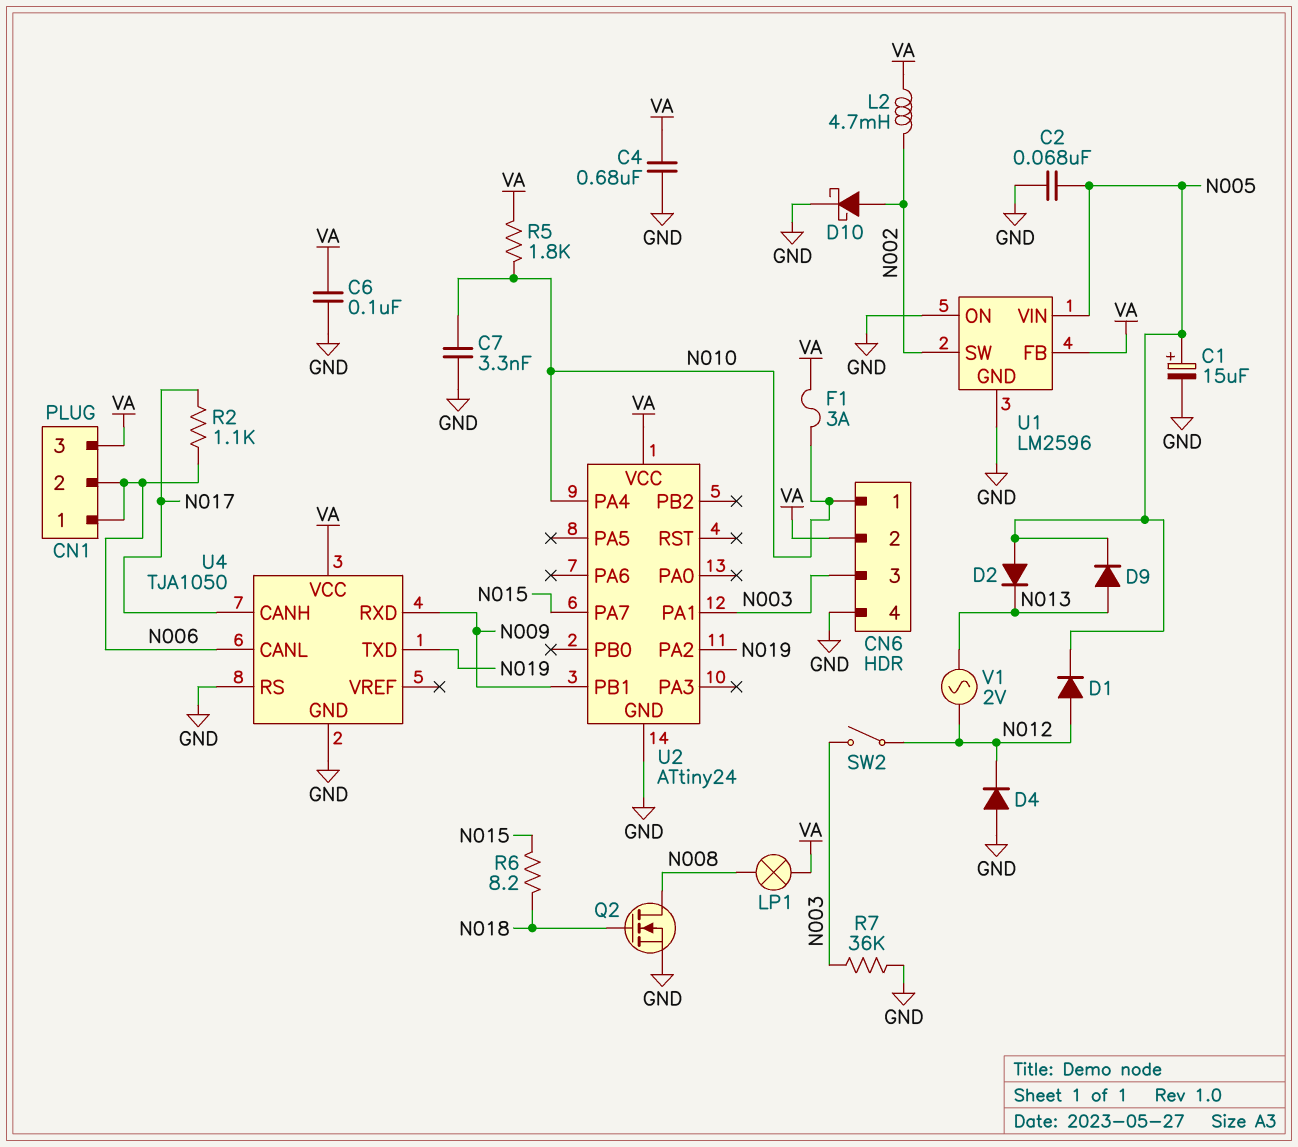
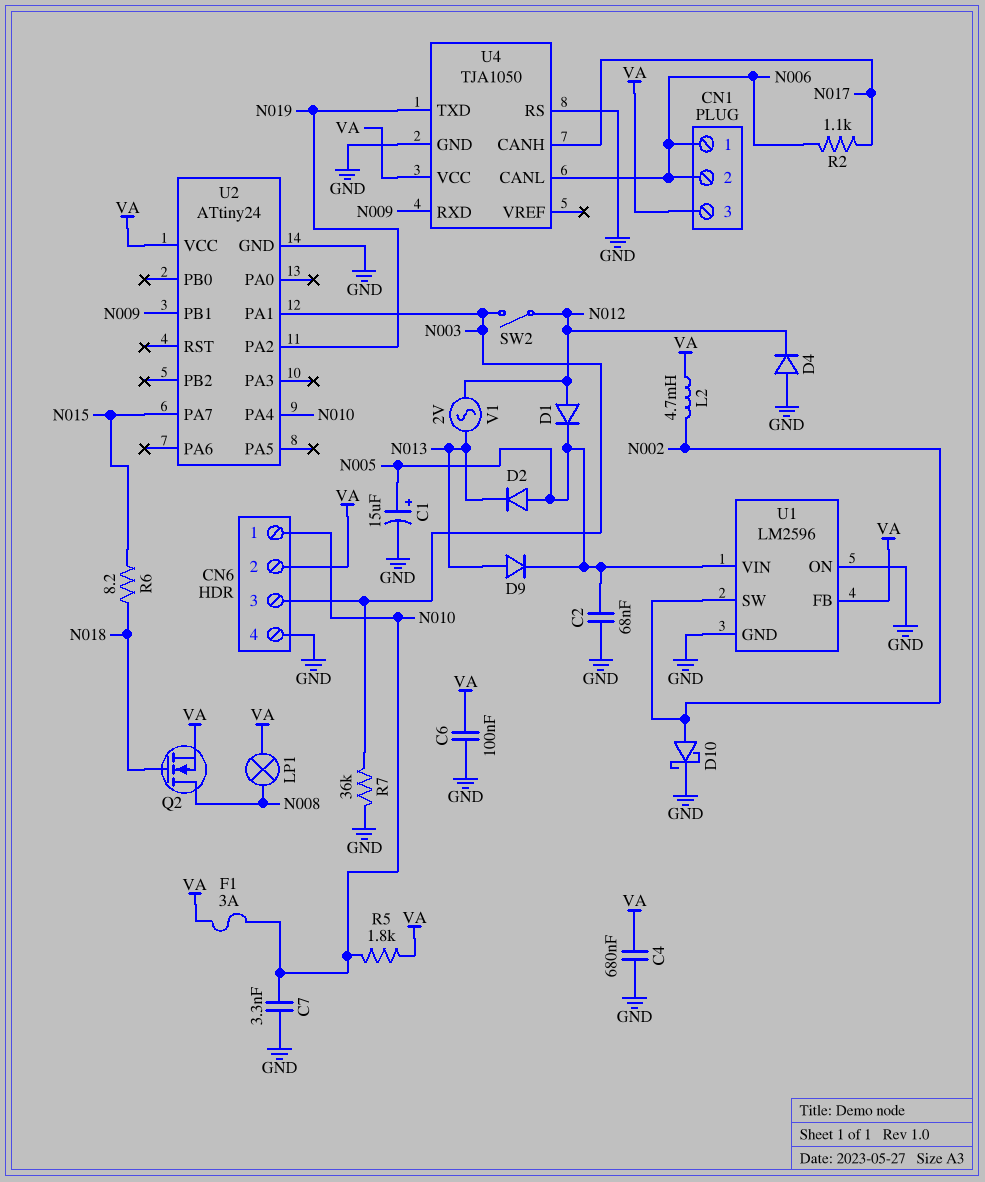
Q2: NMOS (G N018, D N008, S GND) -> NMOS (G N018, D N008, S VA)

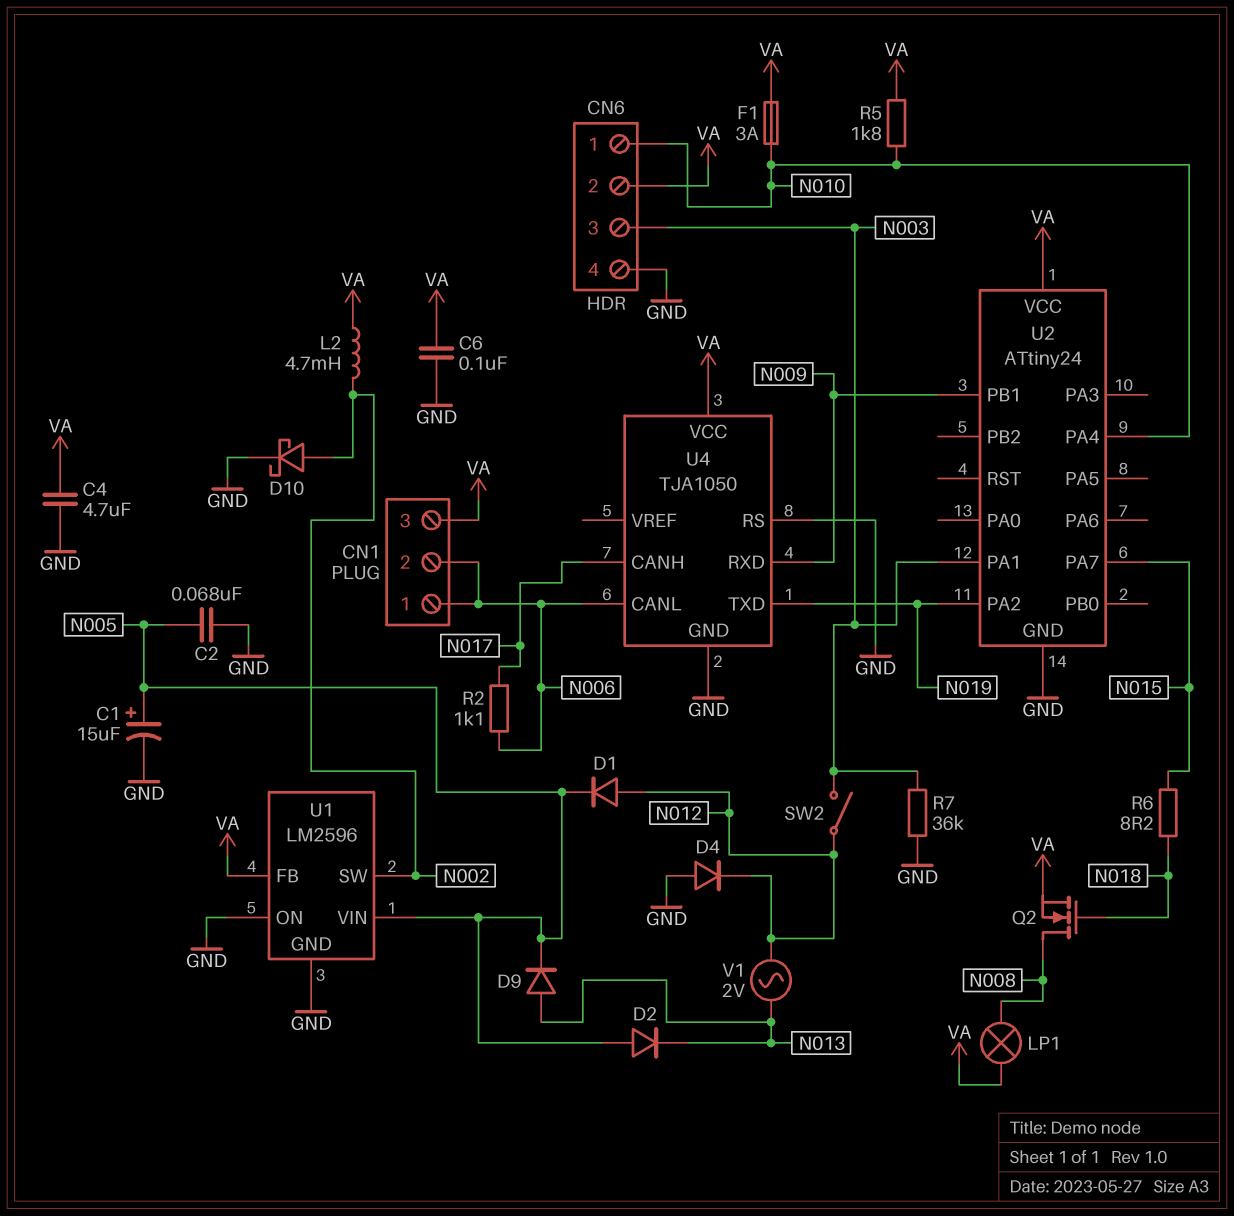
C4: 680nF (GND, VA) -> 4.7uF (GND, VA)
C7: 3.3nF (GND, N010) -> none

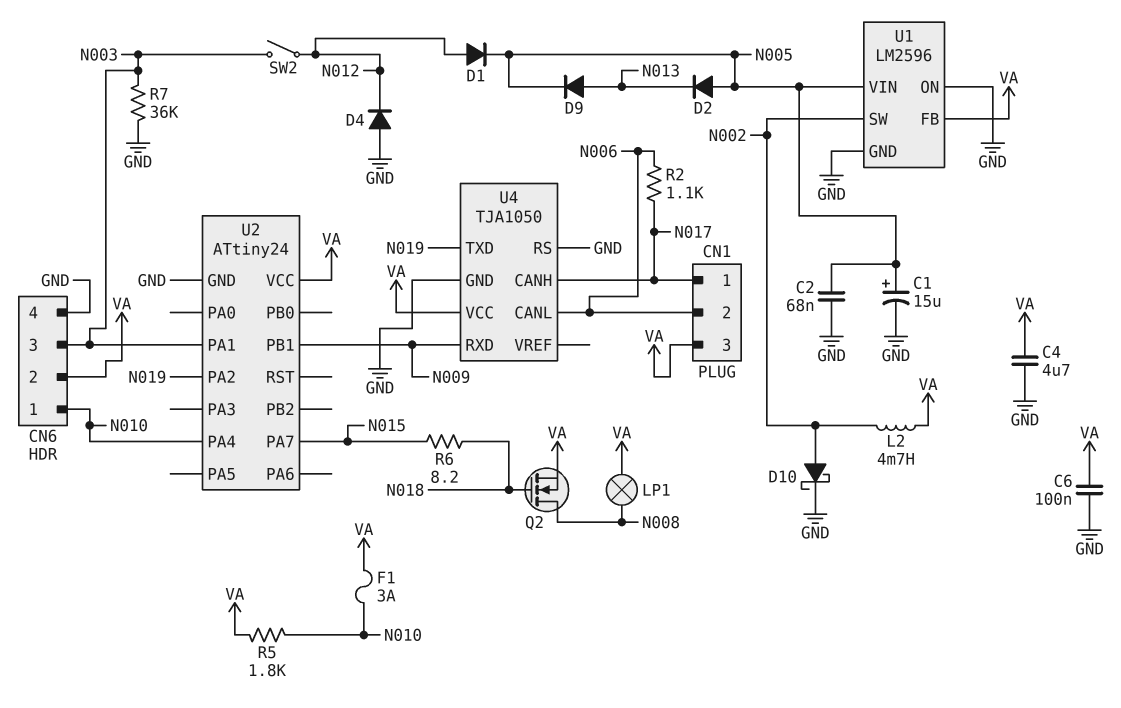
CN1 pin 1: N006 -> N017
V1: AC 2V (N012, N013) -> none

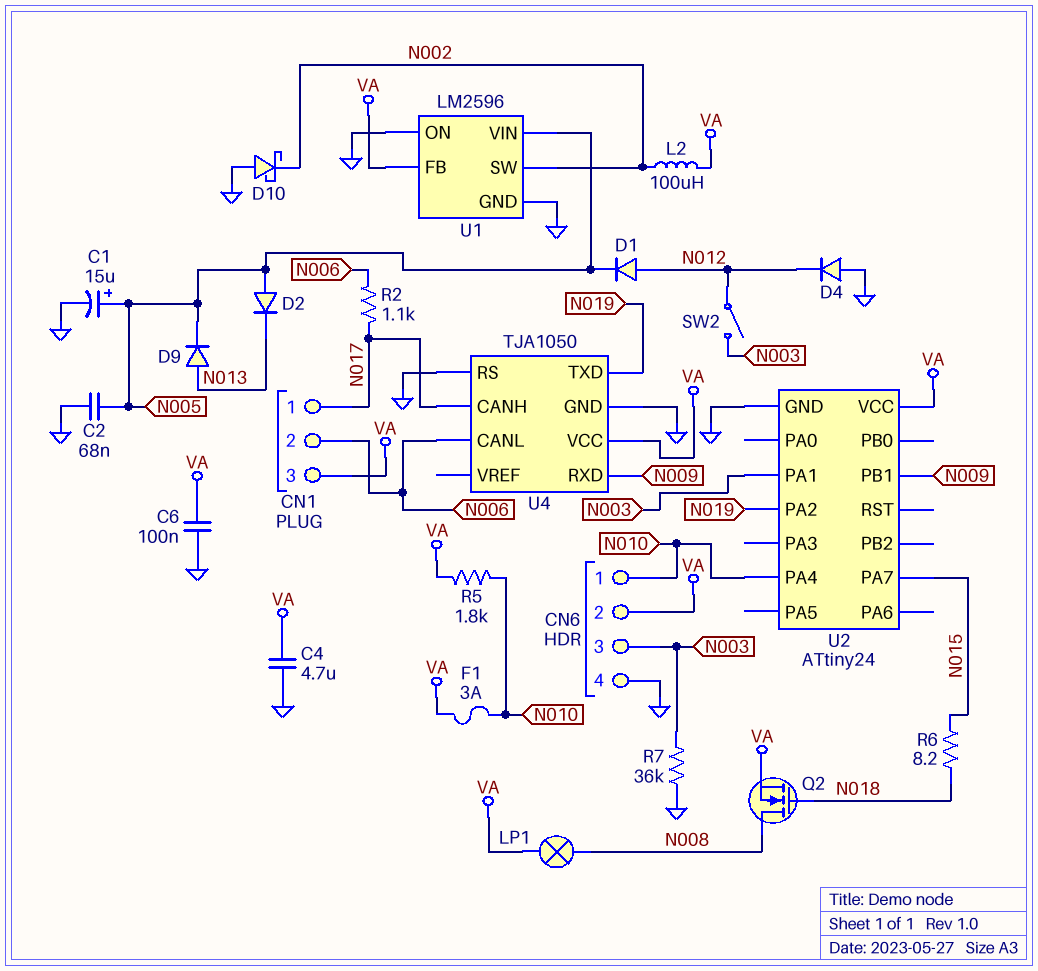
D10: schottky (A N002, K GND) -> schottky (A GND, K N002)
L2: 4.7mH (N002, VA) -> 100uH (N002, VA)

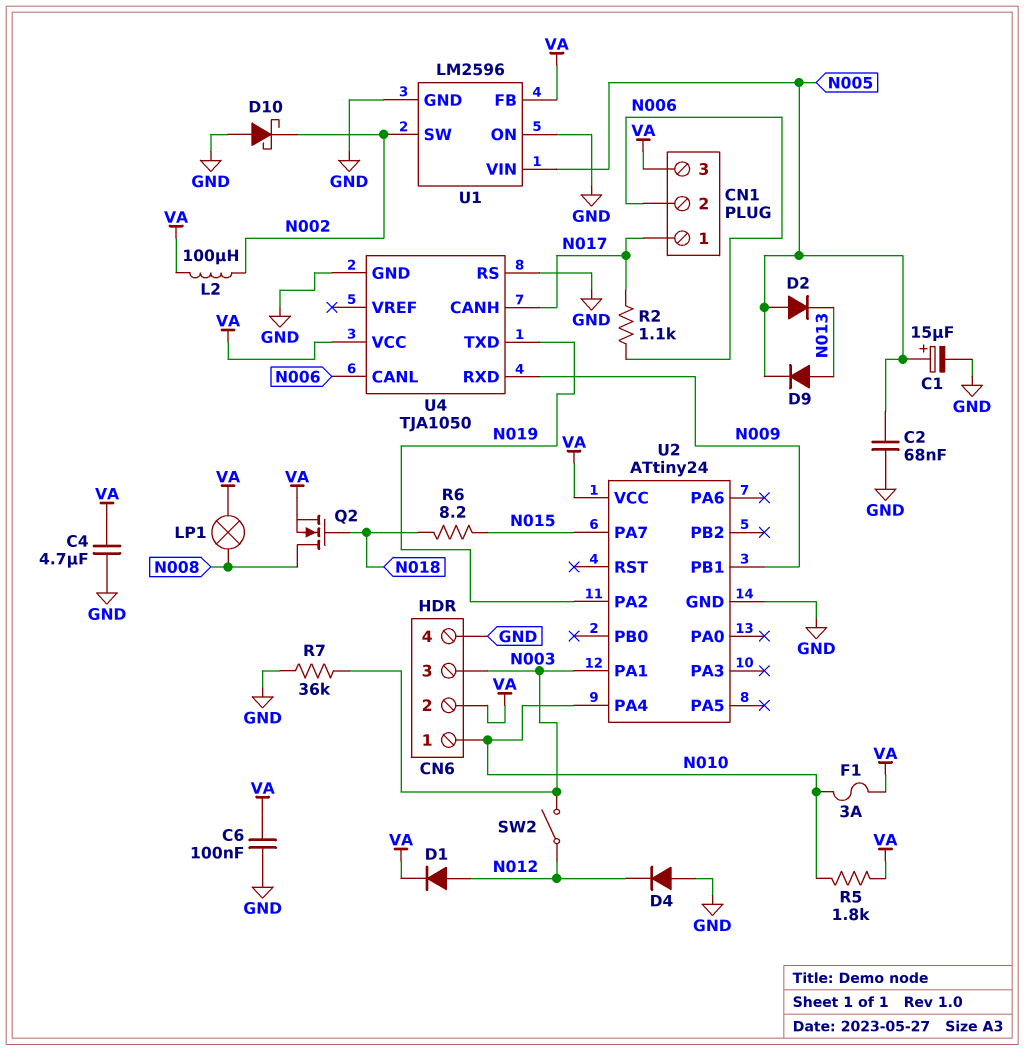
D1: diode (A N012, K N005) -> diode (A N012, K VA)

